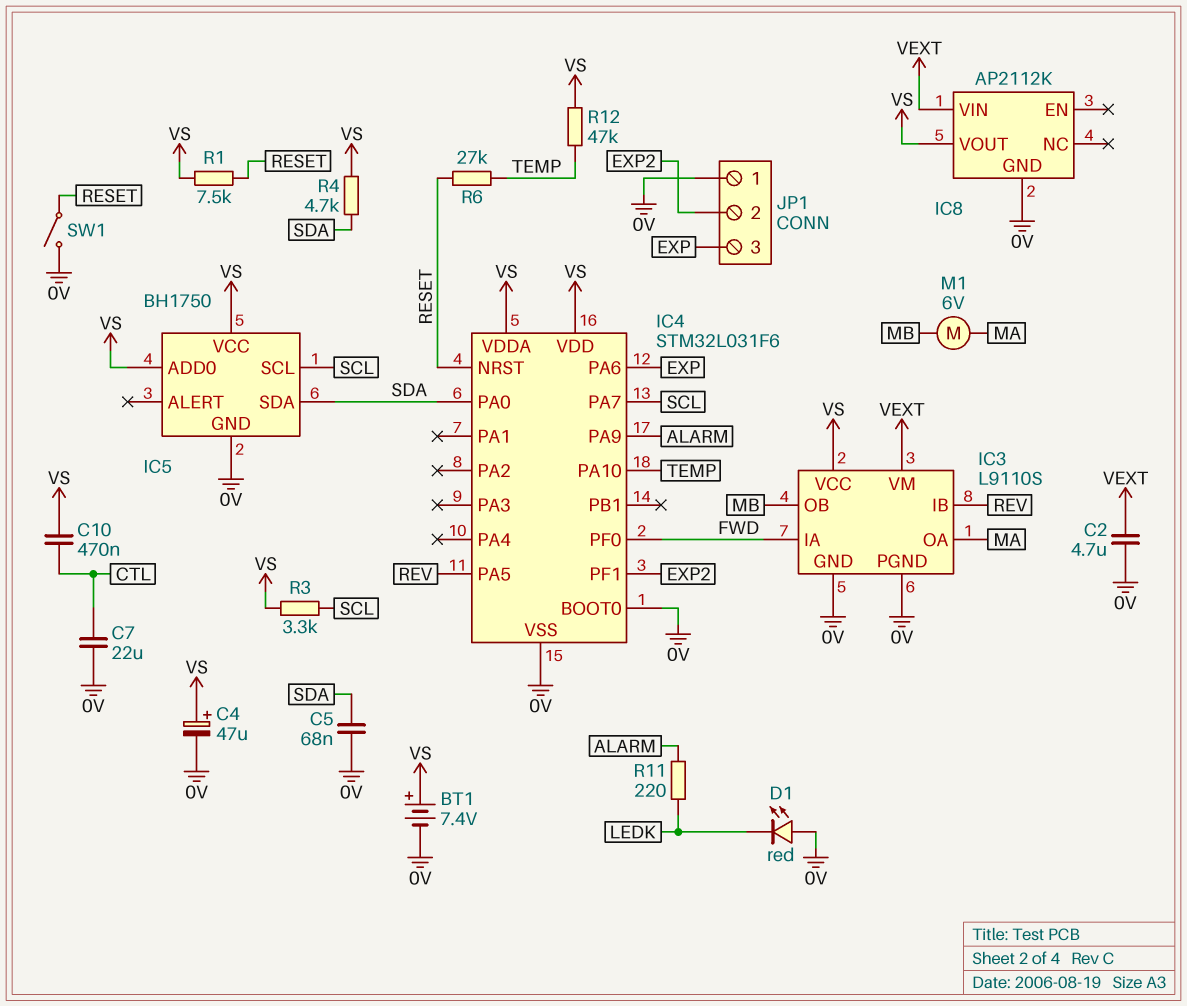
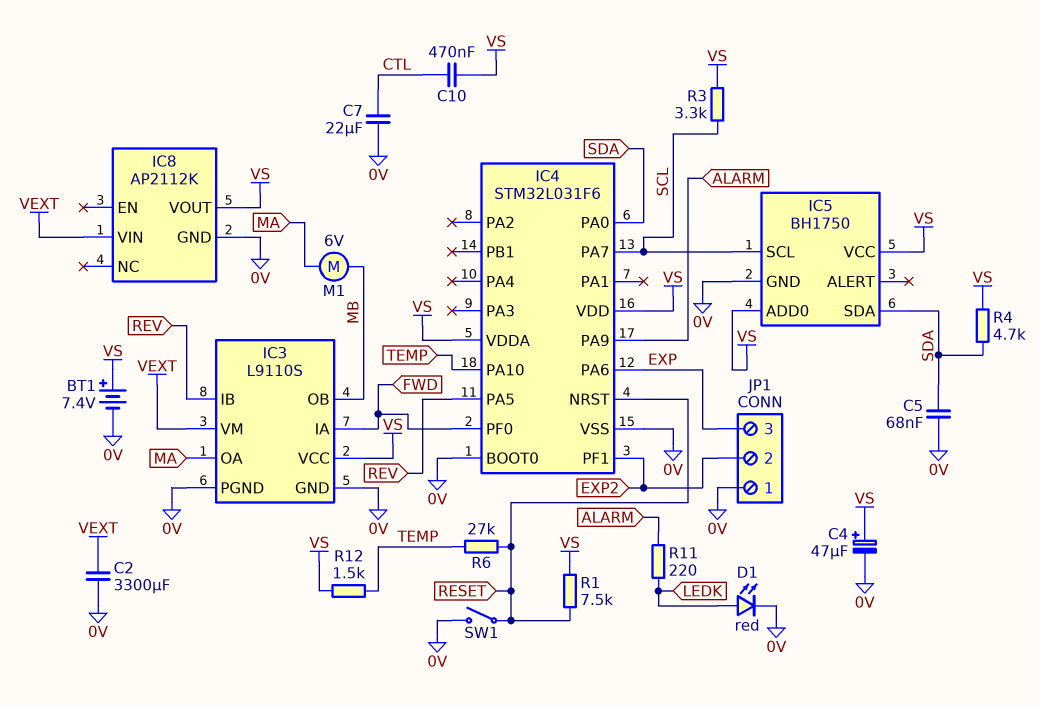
C2: 4.7uF (0V, VEXT) -> 3300uF (0V, VEXT)
D1: LED red (A 0V, K LEDK) -> LED red (A LEDK, K 0V)
R12: 47k (TEMP, VS) -> 1.5k (TEMP, VS)

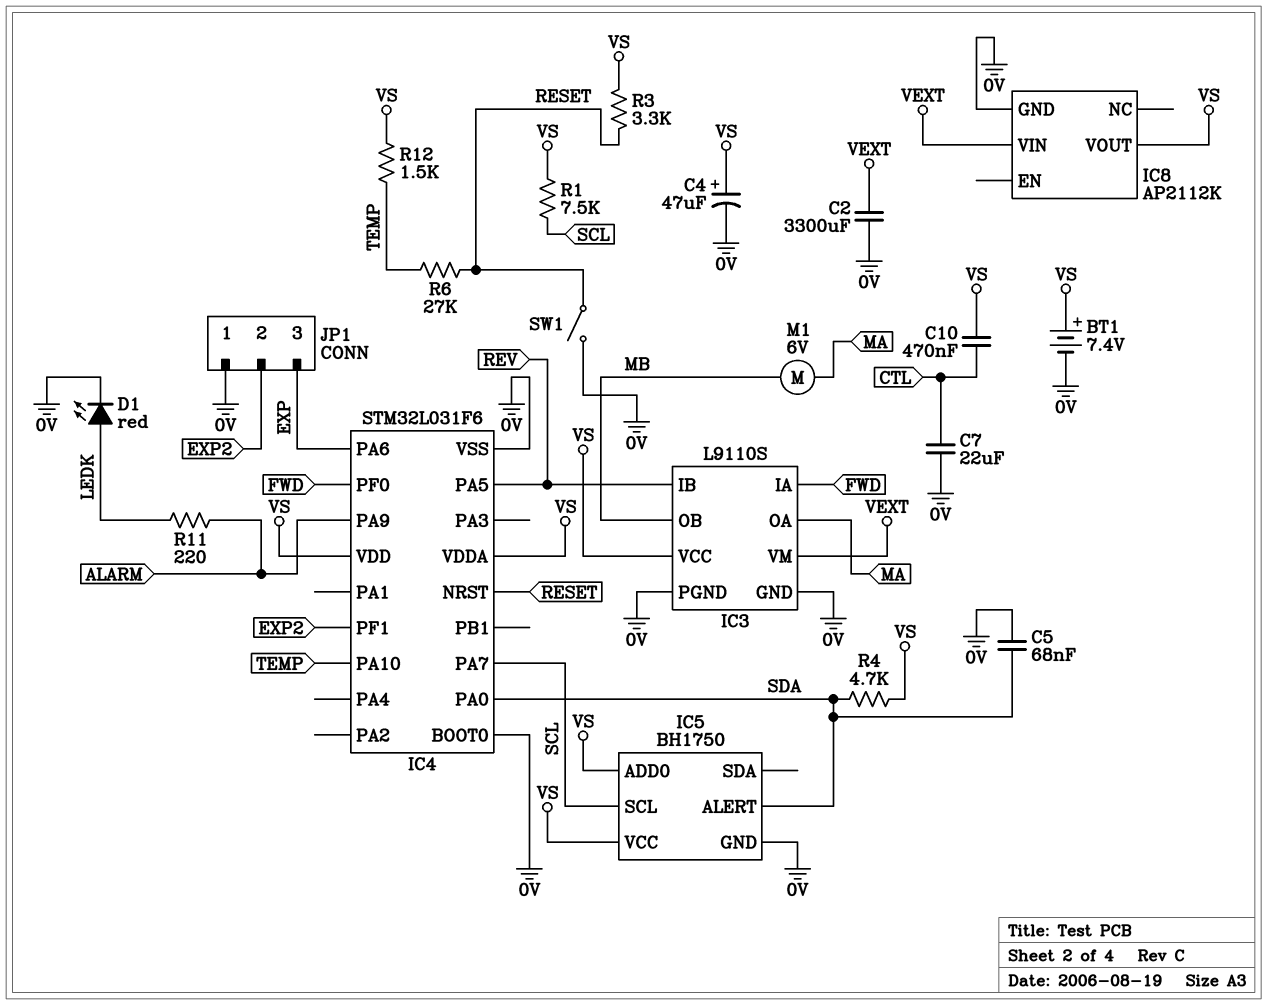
IC5 pin ALERT: none -> SDA
IC5 pin SDA: SDA -> none
R1: 7.5k (RESET, VS) -> 7.5k (SCL, VS)
R3: 3.3k (SCL, VS) -> 3.3k (RESET, VS)

